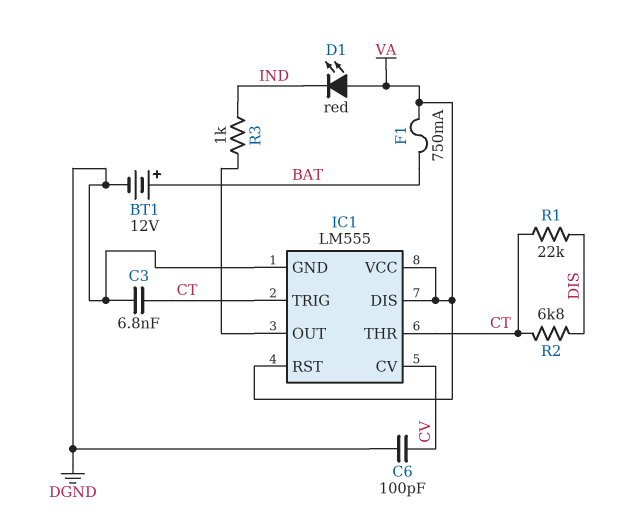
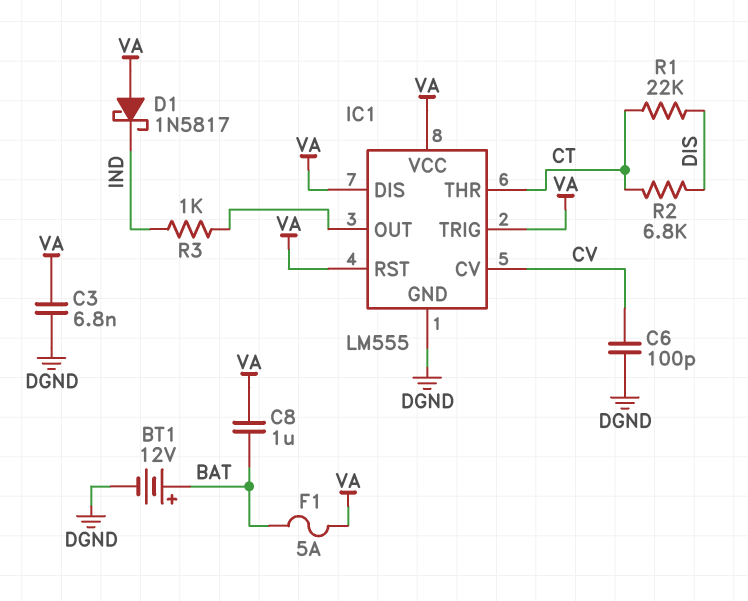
C3: 6.8nF (CT, DGND) -> 6.8nF (DGND, VA)
C8: none -> 1uF (BAT, VA)
D1: LED red (A VA, K IND) -> schottky 1N5817 (A VA, K IND)
F1: 750mA (BAT, VA) -> 5A (BAT, VA)
IC1 pin TRIG: CT -> VA

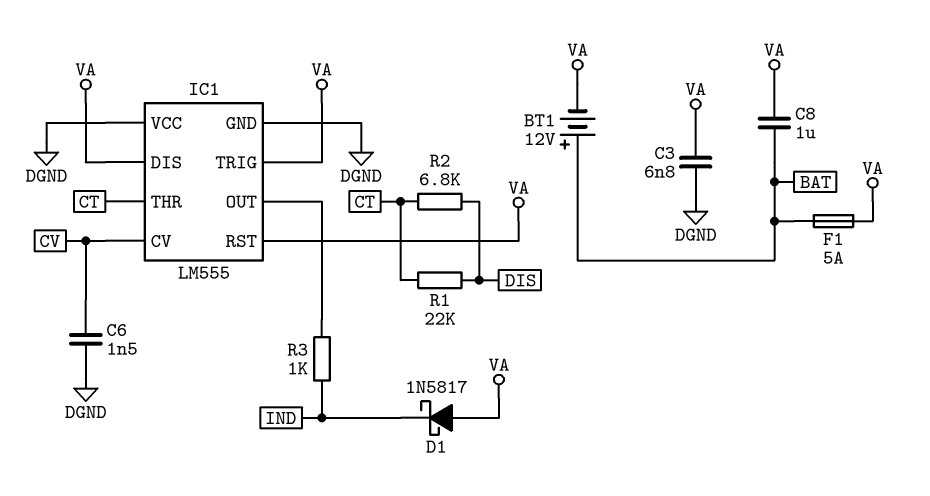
BT1: 12V (plus BAT, minus DGND) -> 12V (plus BAT, minus VA)
C6: 100pF (CV, DGND) -> 1.5nF (CV, DGND)
IC1 pin VCC: VA -> DGND

